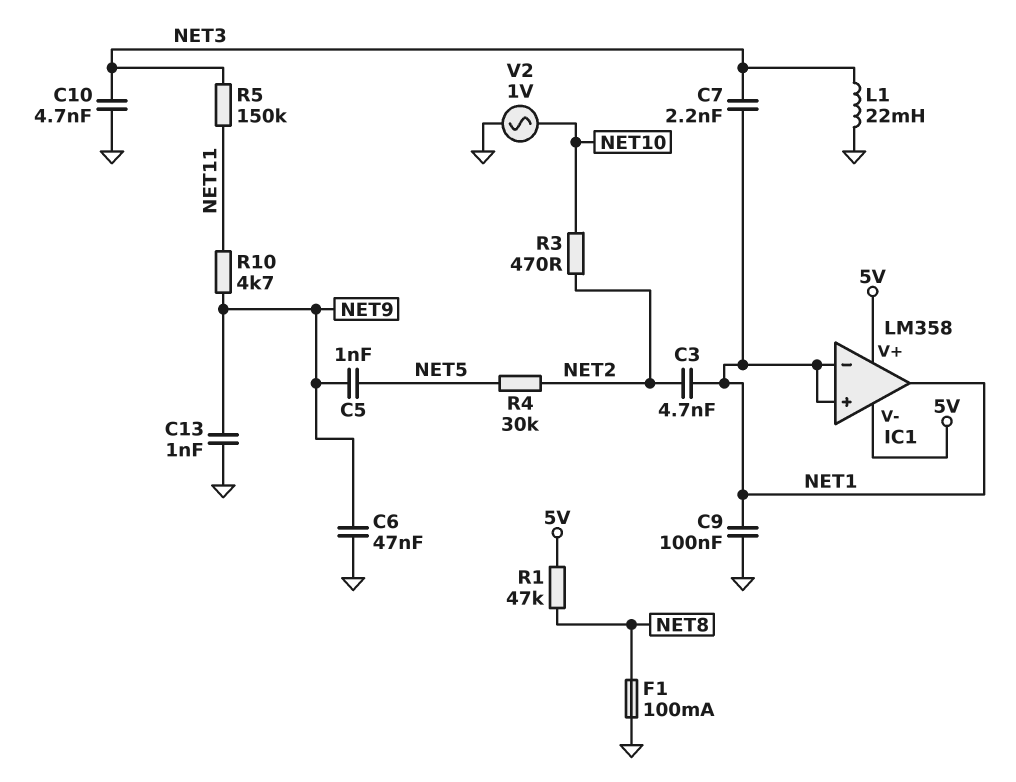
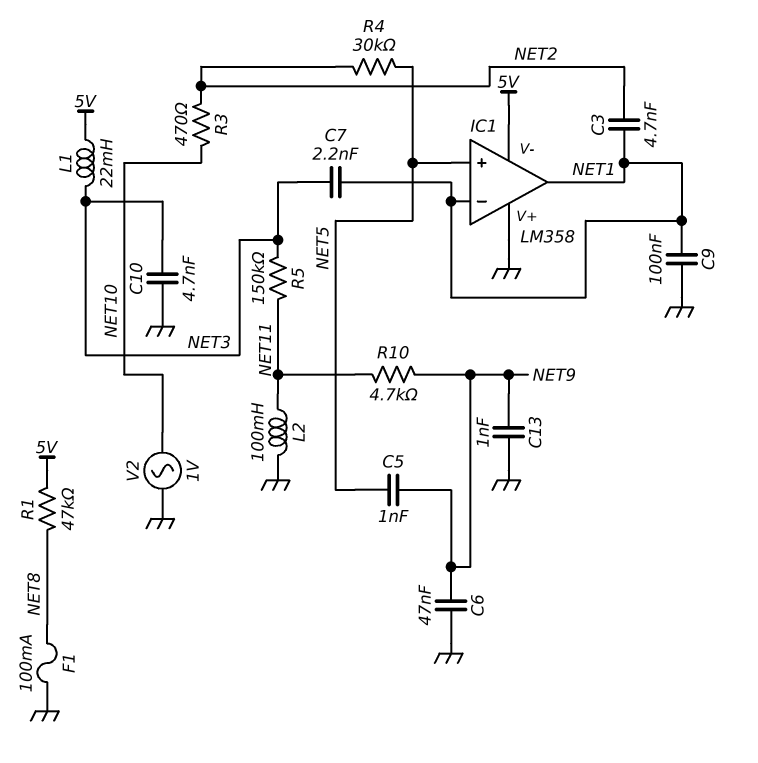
IC1 pin V+: 5V -> GND
IC1 pin in+: NET1 -> NET5
L1: 22mH (GND, NET3) -> 22mH (5V, NET3)
L2: none -> 100mH (GND, NET11)

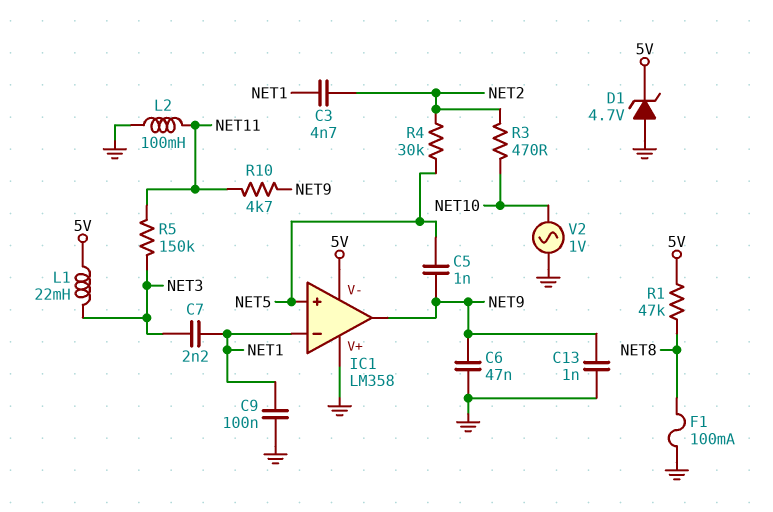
C10: 4.7nF (GND, NET3) -> none
D1: none -> zener 4.7V (A GND, K 5V)
IC1 pin out: NET1 -> NET9

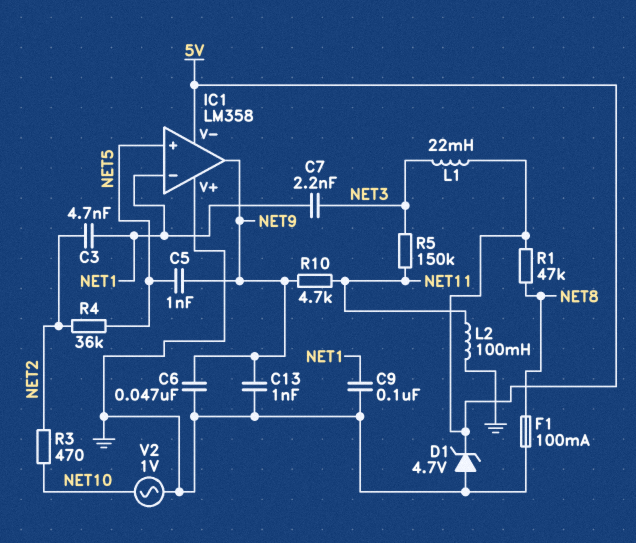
R4: 30k (NET2, NET5) -> 36k (NET2, NET5)

